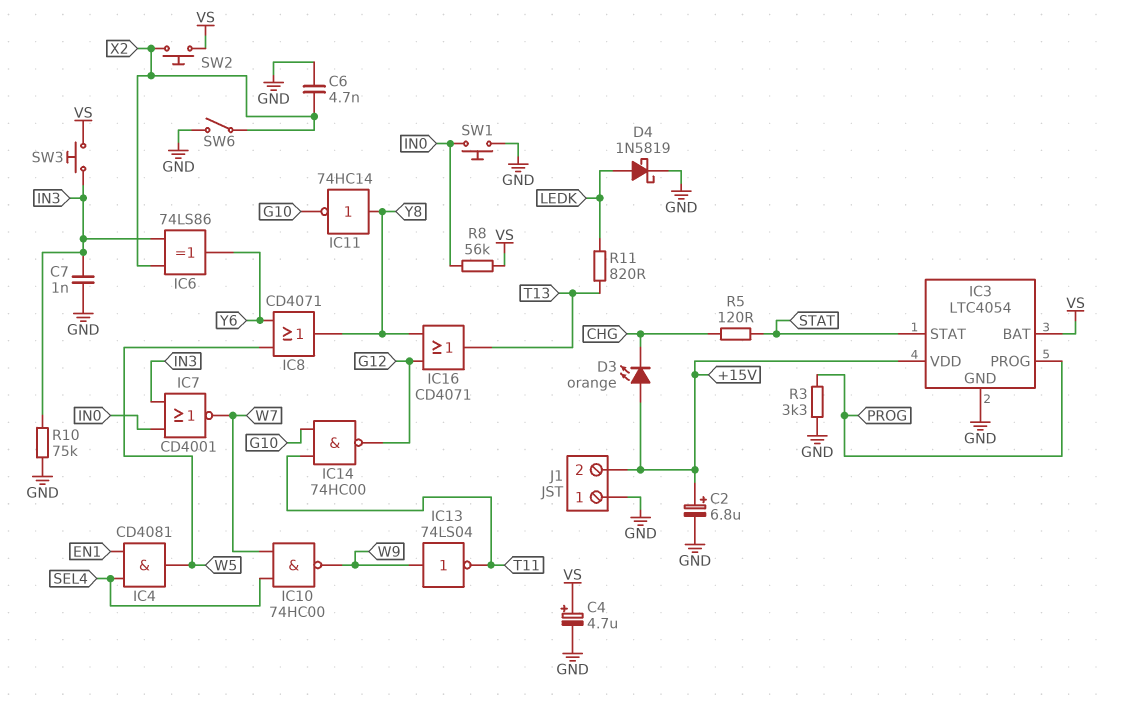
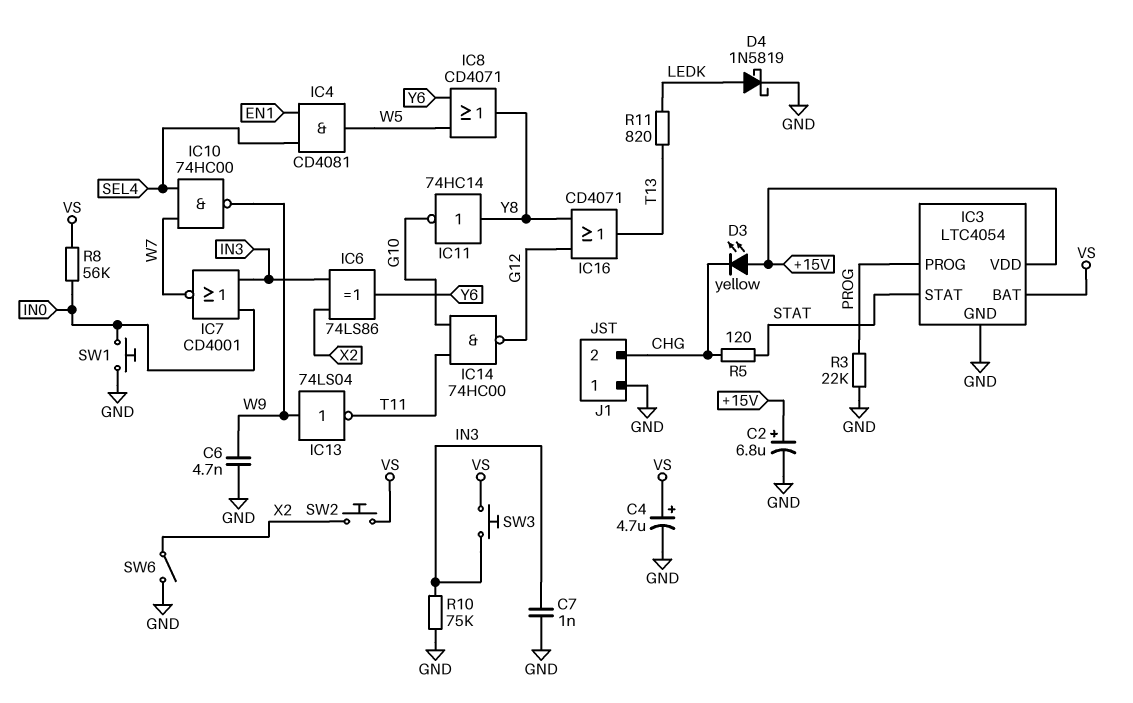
C6: 4.7nF (GND, X2) -> 4.7nF (GND, W9)
D3: LED orange (A +15V, K CHG) -> LED yellow (A +15V, K CHG)
J1 pin 2: +15V -> CHG
R3: 3.3k (GND, PROG) -> 22k (GND, PROG)

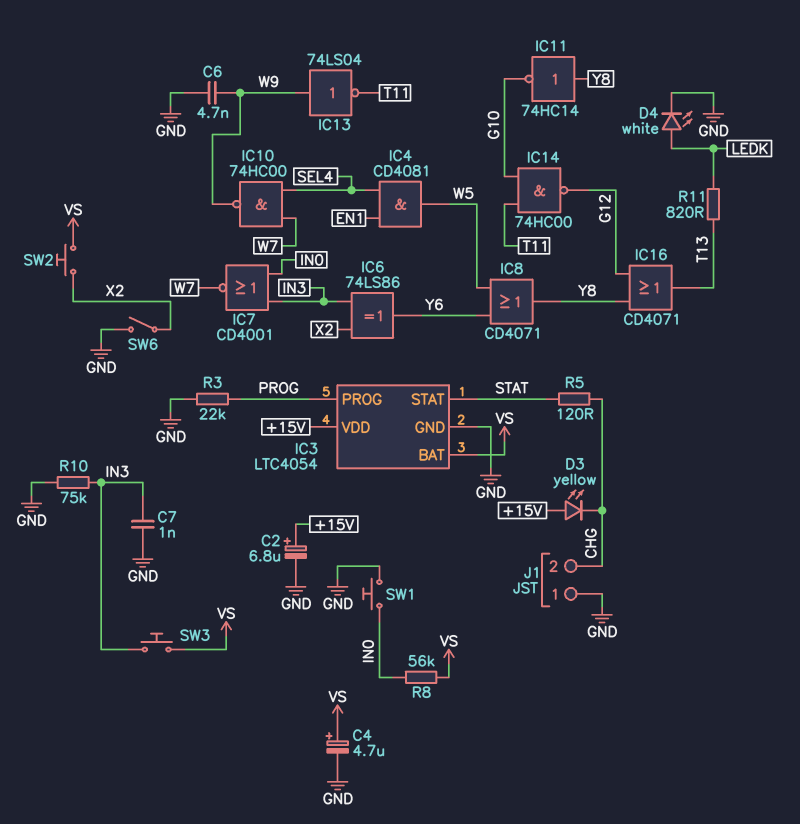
D4: schottky 1N5819 (A LEDK, K GND) -> LED white (A LEDK, K GND)

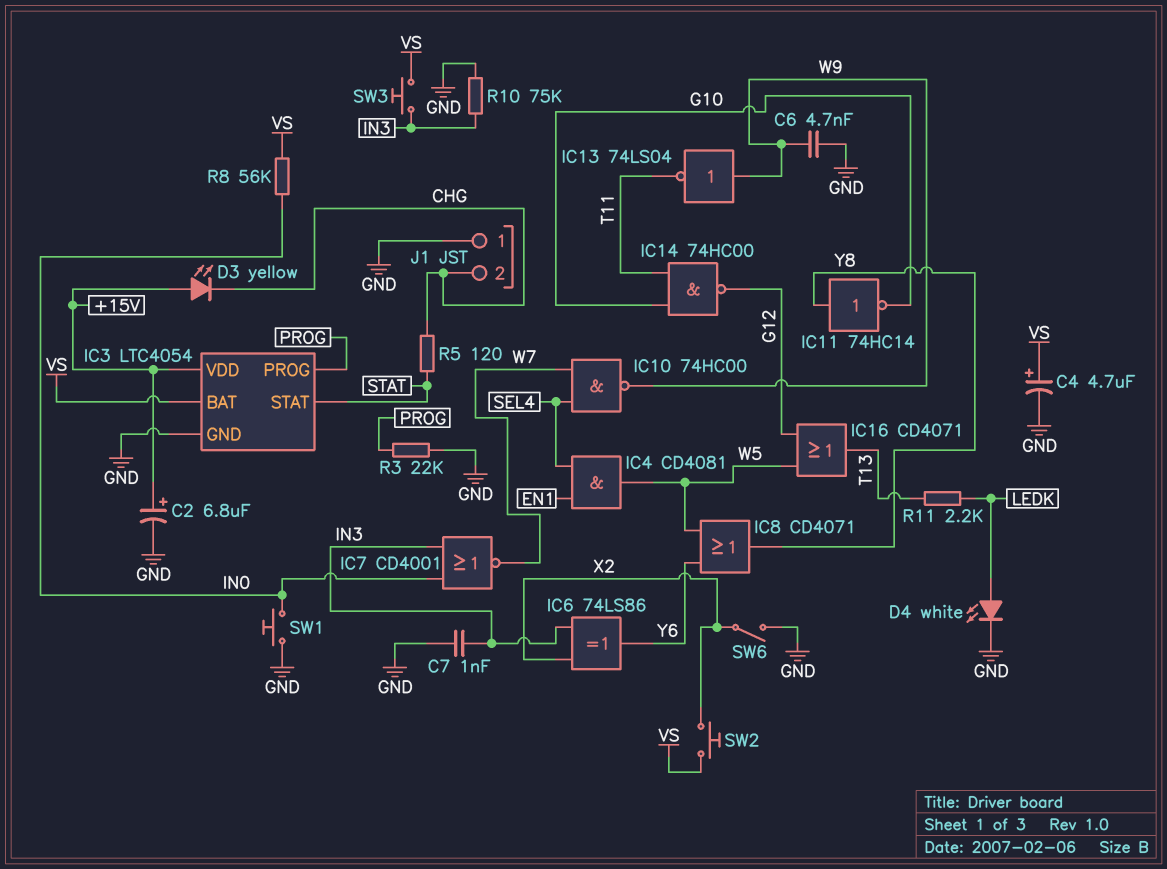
IC16: OR CD4071 (in G12, in Y8, out T13) -> OR CD4071 (in G12, in W5, out T13)
R11: 820 (LEDK, T13) -> 2.2k (LEDK, T13)

